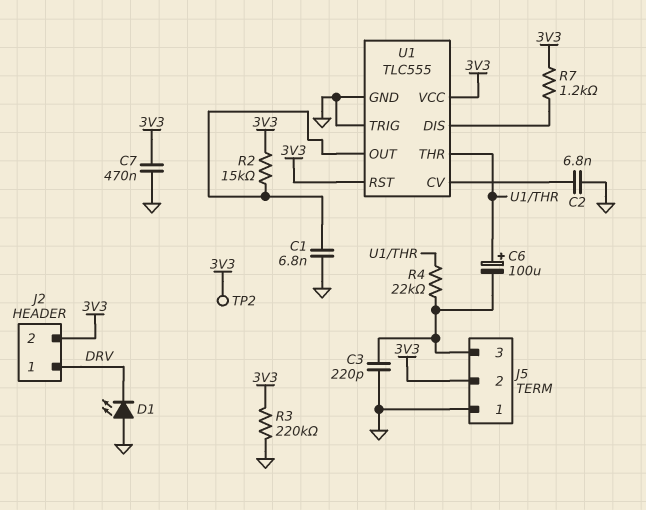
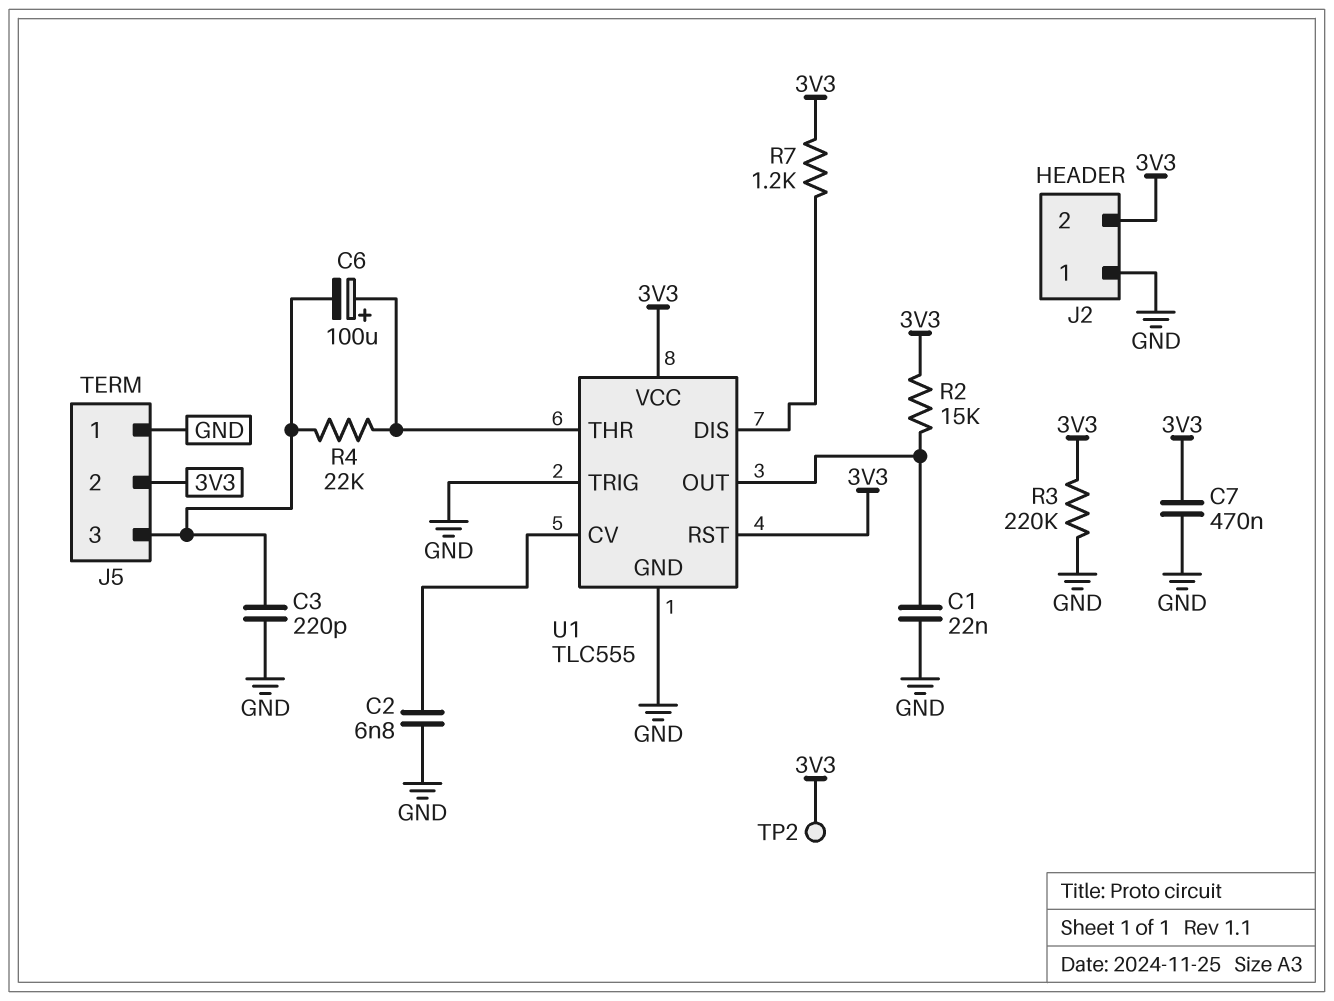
C1: 6.8nF (GND, U1/OUT) -> 22nF (GND, U1/OUT)
D1: LED (A GND, K DRV) -> none
J2 pin 1: DRV -> GND

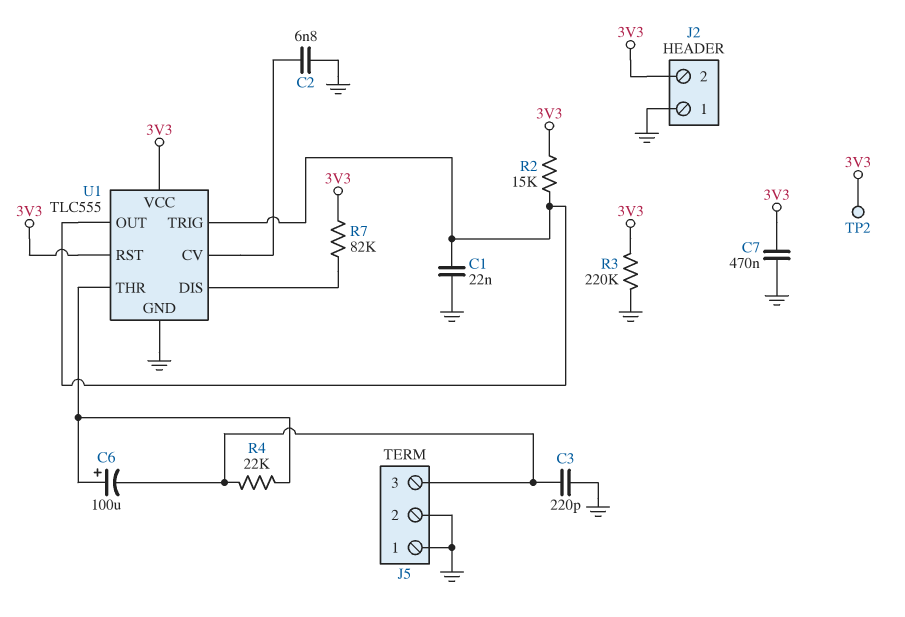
J5 pin 2: 3V3 -> GND
R7: 1.2k (3V3, U1/DIS) -> 82k (3V3, U1/DIS)
U1 pin TRIG: GND -> U1/OUT

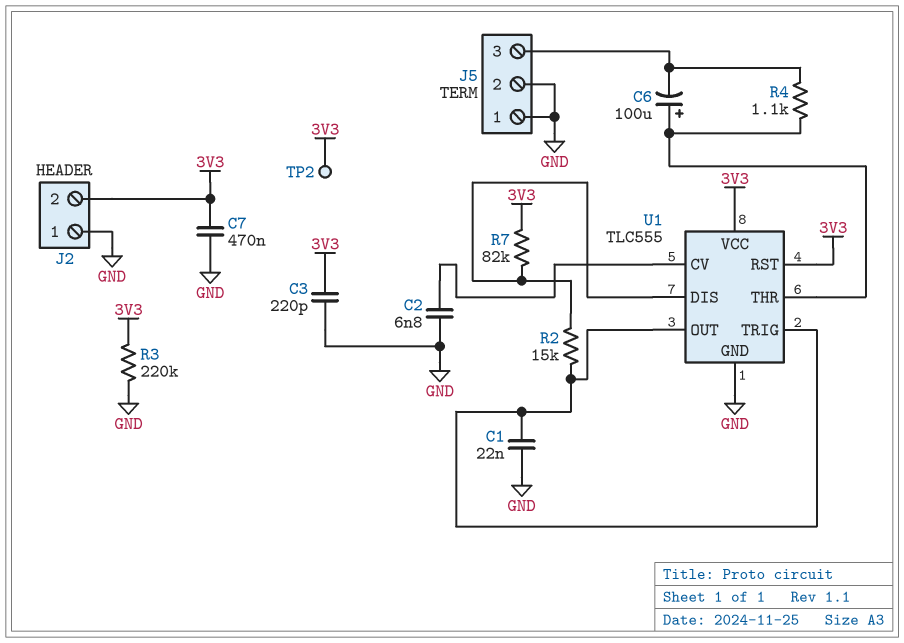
C3: 220pF (GND, J5/3) -> 220pF (3V3, GND)
R2: 15k (3V3, U1/OUT) -> 15k (U1/DIS, U1/OUT)
R4: 22k (J5/3, U1/THR) -> 1.1k (J5/3, U1/THR)

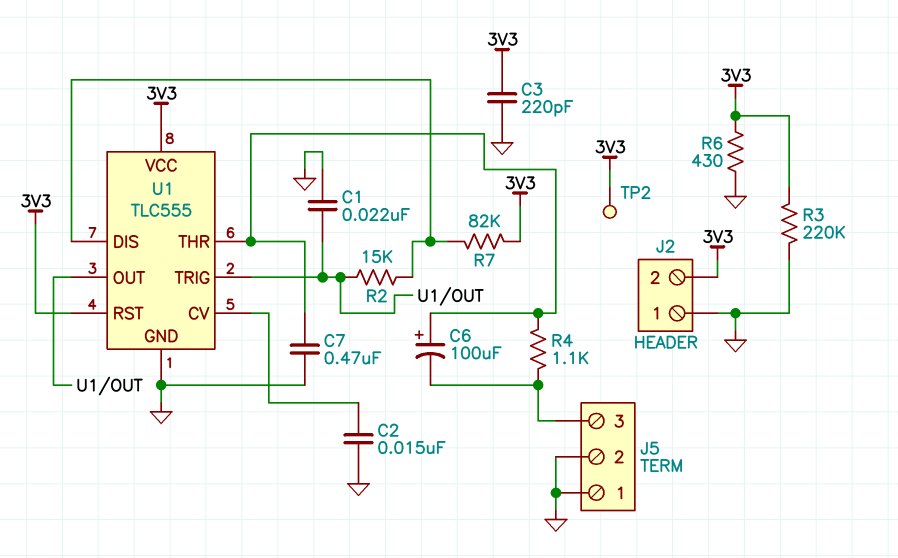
C2: 6.8nF (GND, U1/CV) -> 15nF (GND, U1/CV)
C7: 470nF (3V3, GND) -> 470nF (GND, U1/THR)
R6: none -> 430 (3V3, GND)

